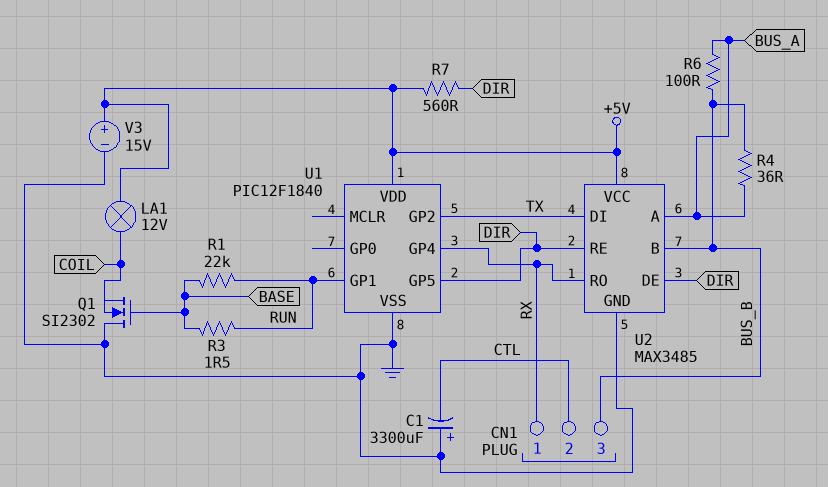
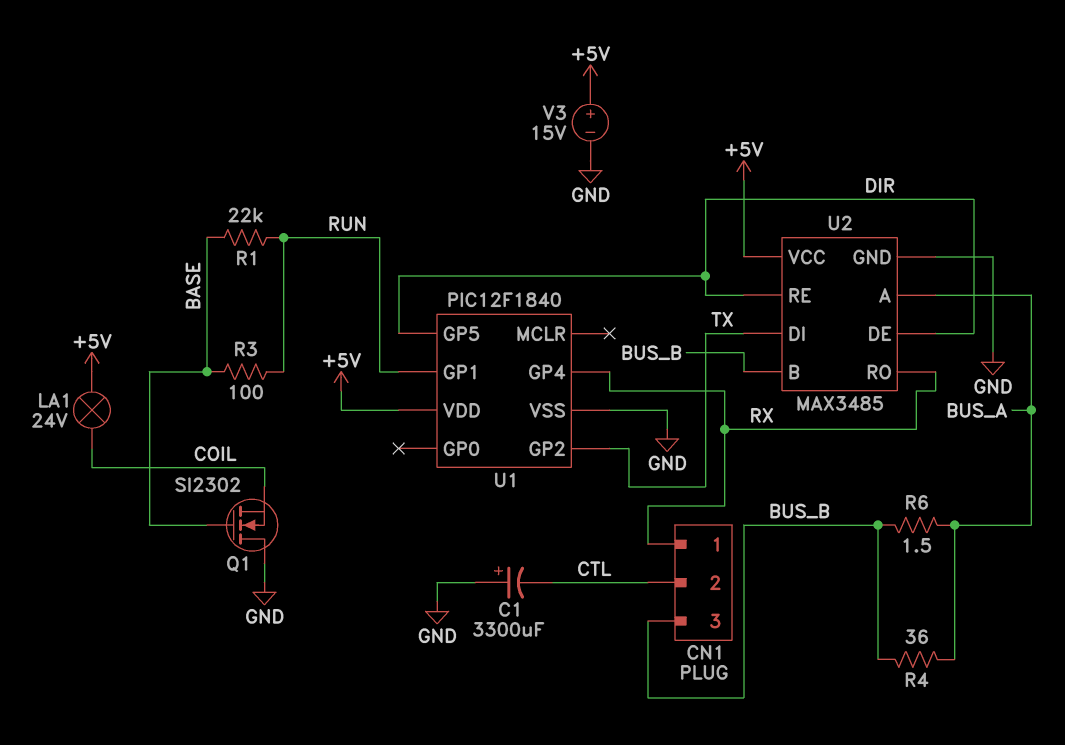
LA1: lamp 12V (+5V, COIL) -> lamp 24V (+5V, COIL)
R3: 1.5 (BASE, RUN) -> 100 (BASE, RUN)
R6: 100 (BUS_A, BUS_B) -> 1.5 (BUS_A, BUS_B)
R7: 560 (+5V, DIR) -> none

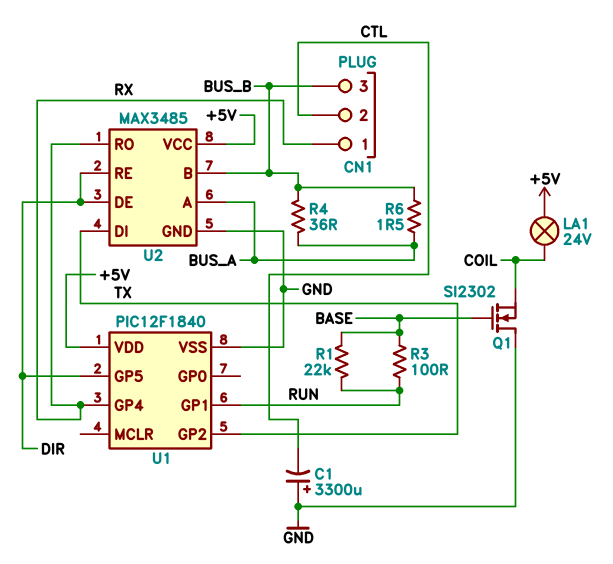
V3: 15V (plus +5V, minus GND) -> none

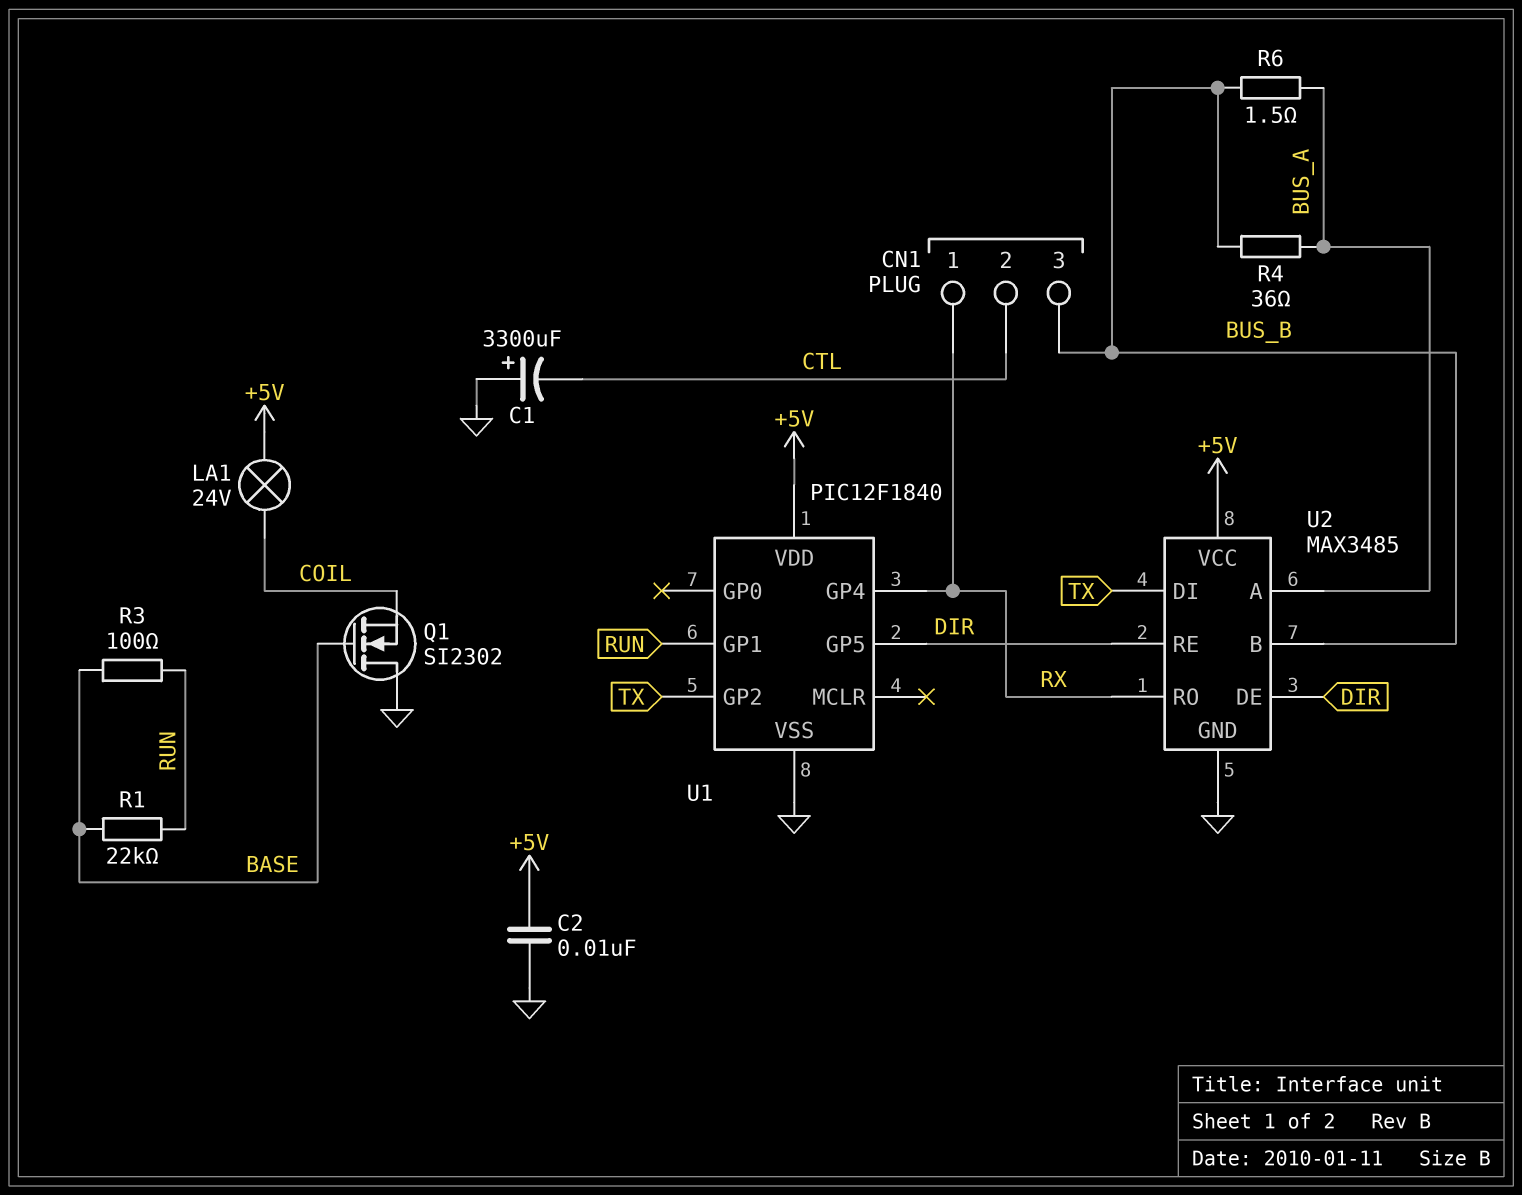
C2: none -> 10nF (+5V, GND)

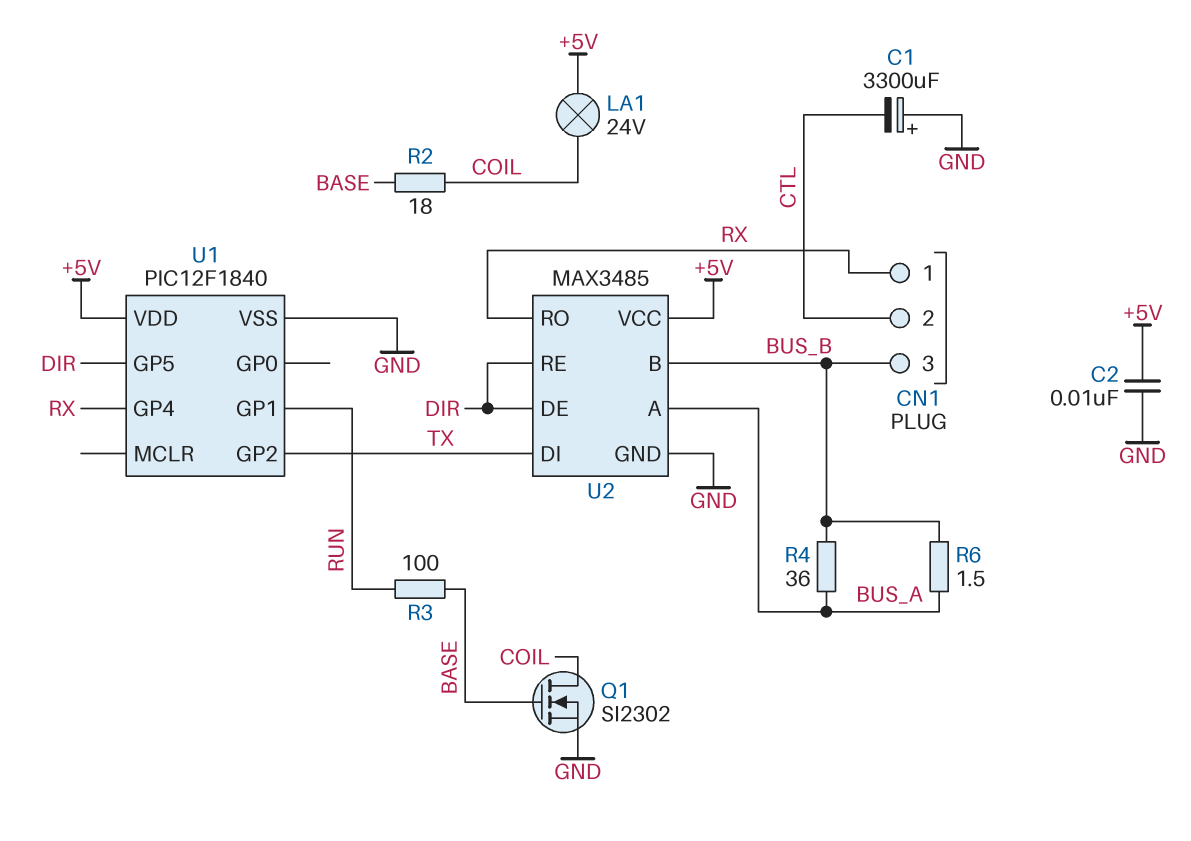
Q1: NMOS SI2302 (G BASE, D GND, S COIL) -> NMOS SI2302 (G BASE, D COIL, S GND)
R1: 22k (BASE, RUN) -> none
R2: none -> 18 (BASE, COIL)

